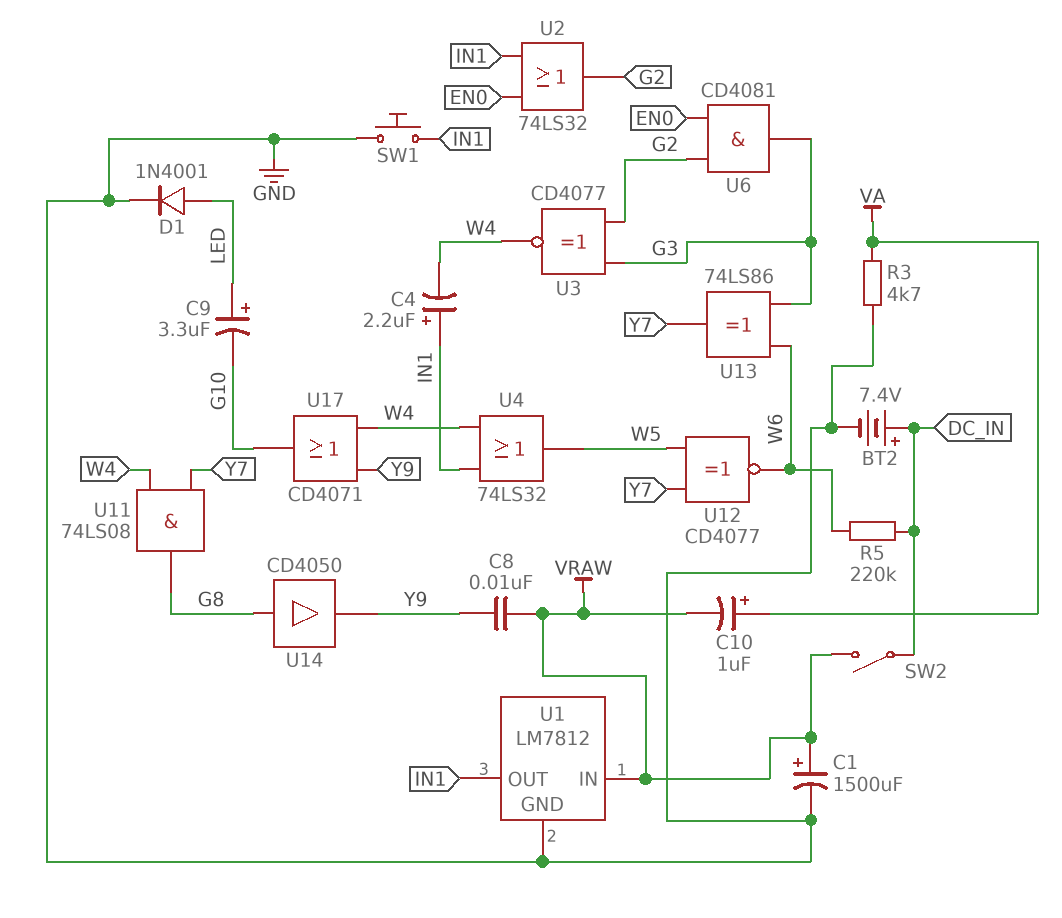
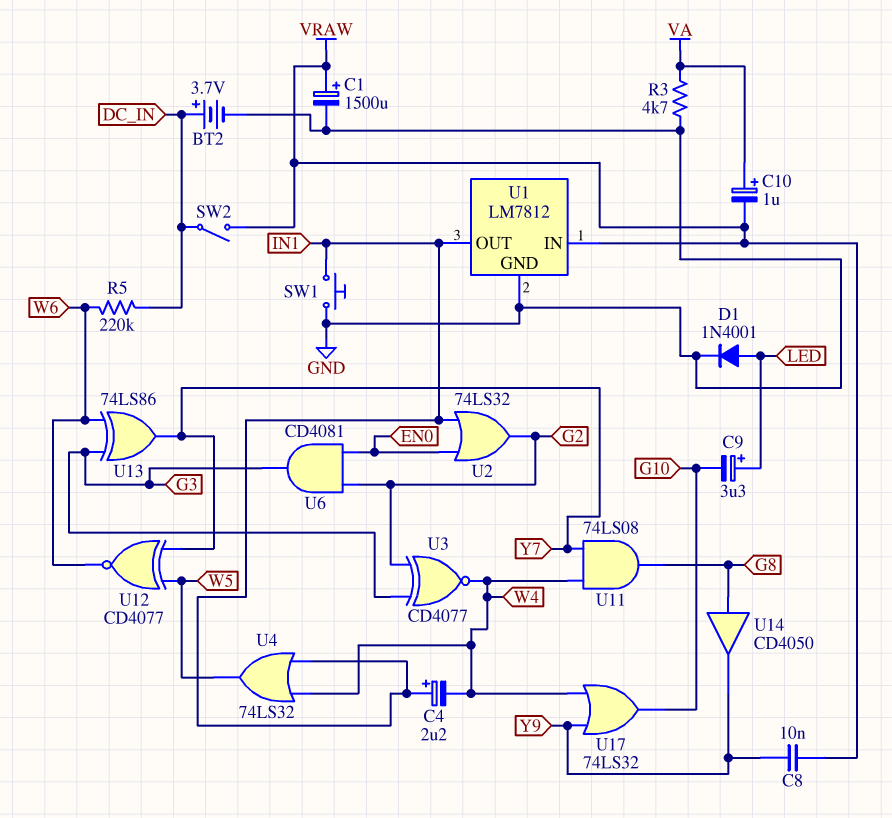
BT2: 7.4V (plus DC_IN, minus GND) -> 3.7V (plus DC_IN, minus GND)
U17: OR CD4071 (in W4, in Y9, out G10) -> OR 74LS32 (in W4, in Y9, out G10)

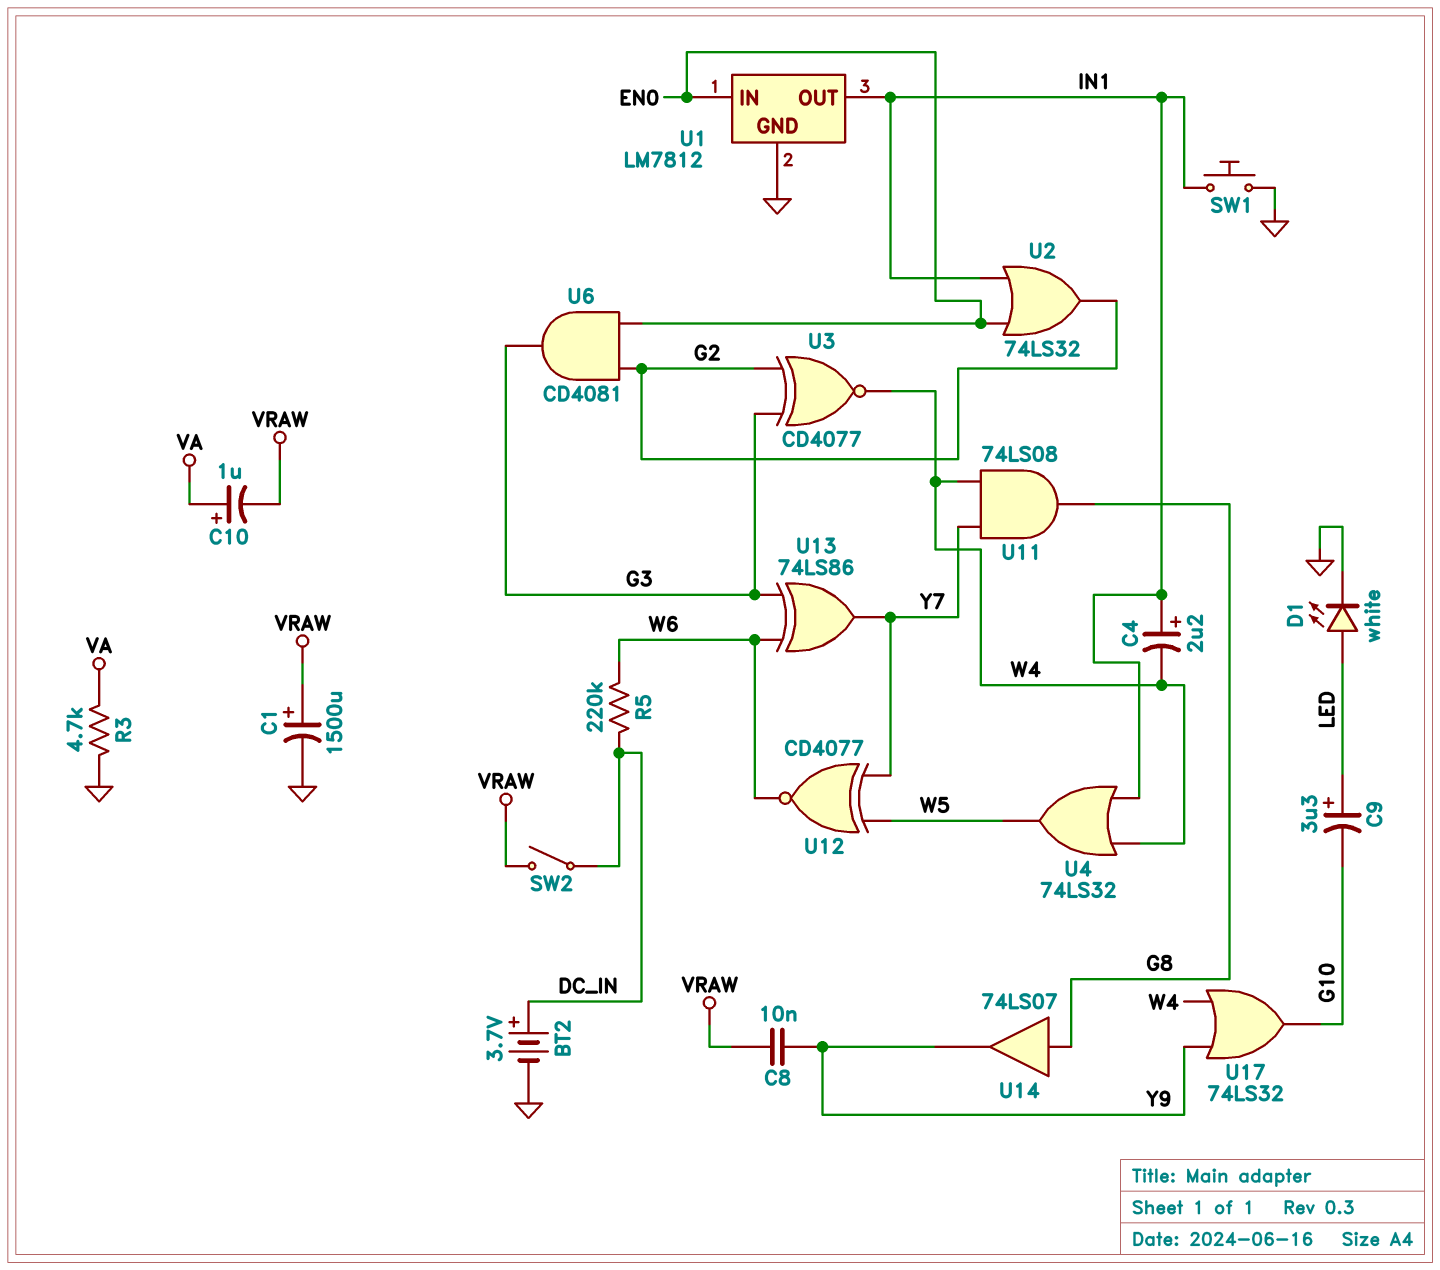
D1: diode 1N4001 (A LED, K GND) -> LED white (A LED, K GND)
U1 pin IN: VRAW -> EN0
U14: buffer CD4050 (in G8, out Y9) -> buffer 74LS07 (in G8, out Y9)

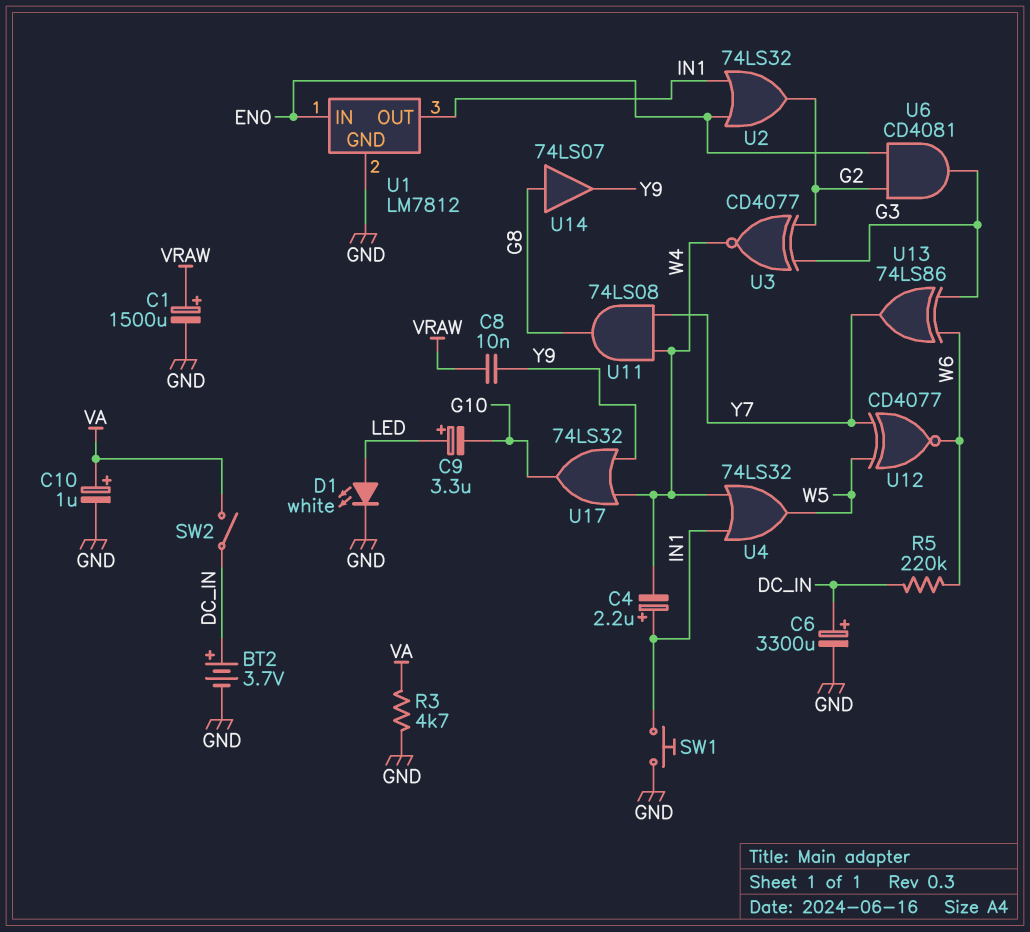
C6: none -> 3300uF (plus DC_IN, minus GND)
C10: 1uF (plus VA, minus VRAW) -> 1uF (plus VA, minus GND)
SW2: switch (DC_IN, VRAW) -> switch (DC_IN, VA)

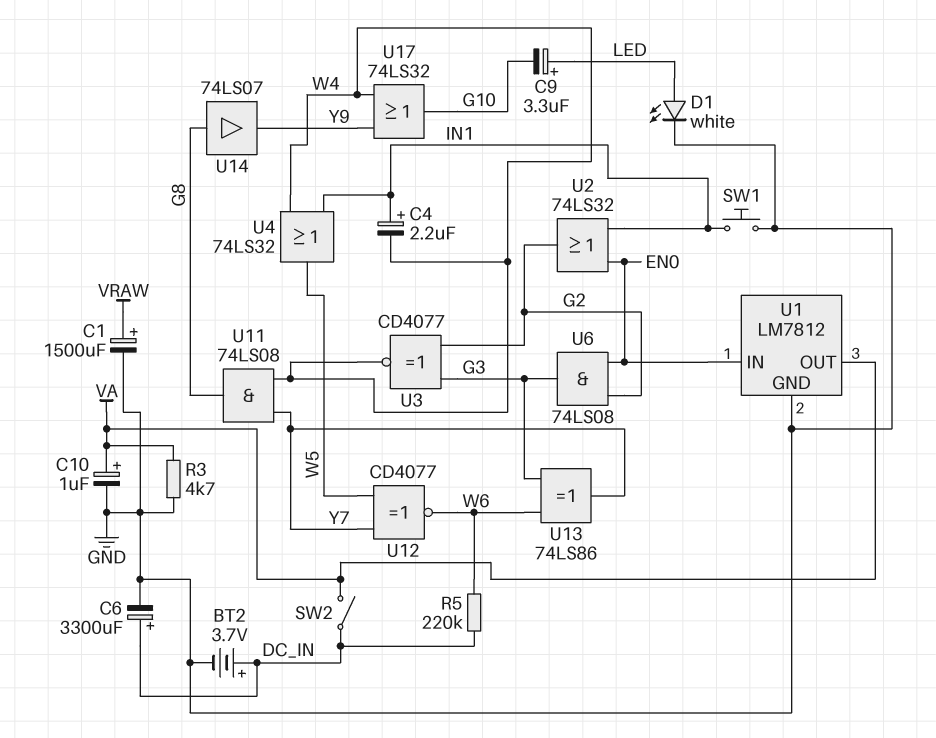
C8: 10nF (VRAW, Y9) -> none
U1 pin OUT: IN1 -> VA
U6: AND CD4081 (in EN0, in G2, out G3) -> AND 74LS08 (in EN0, in G2, out G3)

